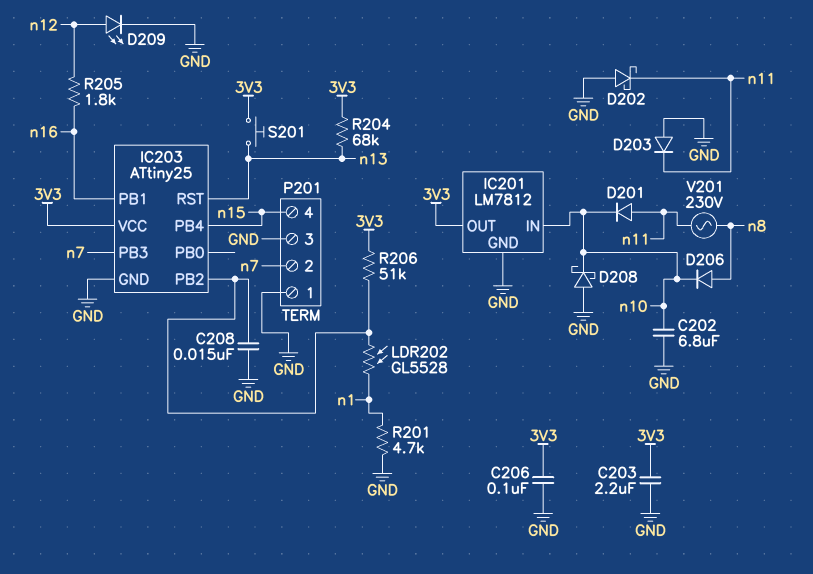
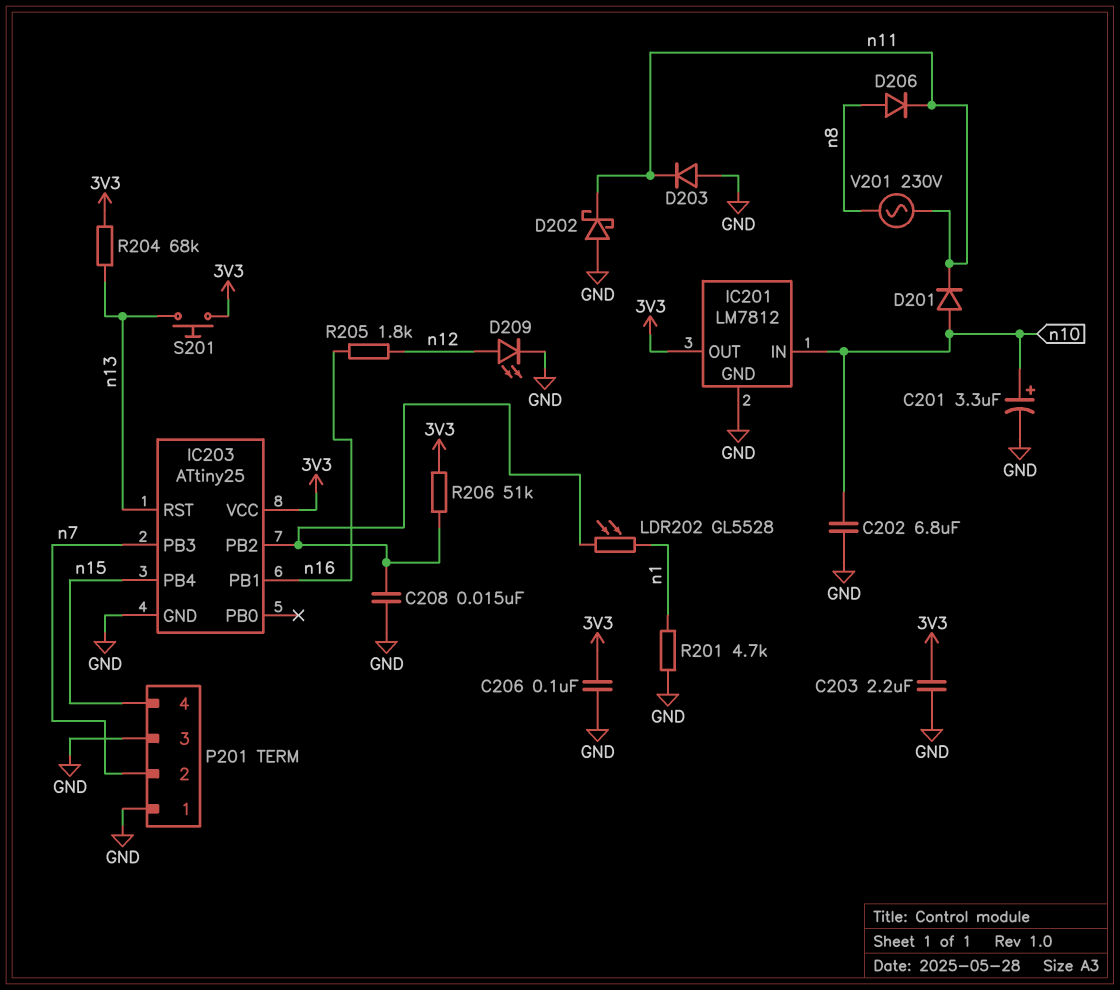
C201: none -> 3.3uF (plus n10, minus GND)
D201: diode (A n11, K n10) -> diode (A n10, K n11)
D206: diode (A n8, K n10) -> diode (A n8, K n11)
D208: schottky (A GND, K n10) -> none

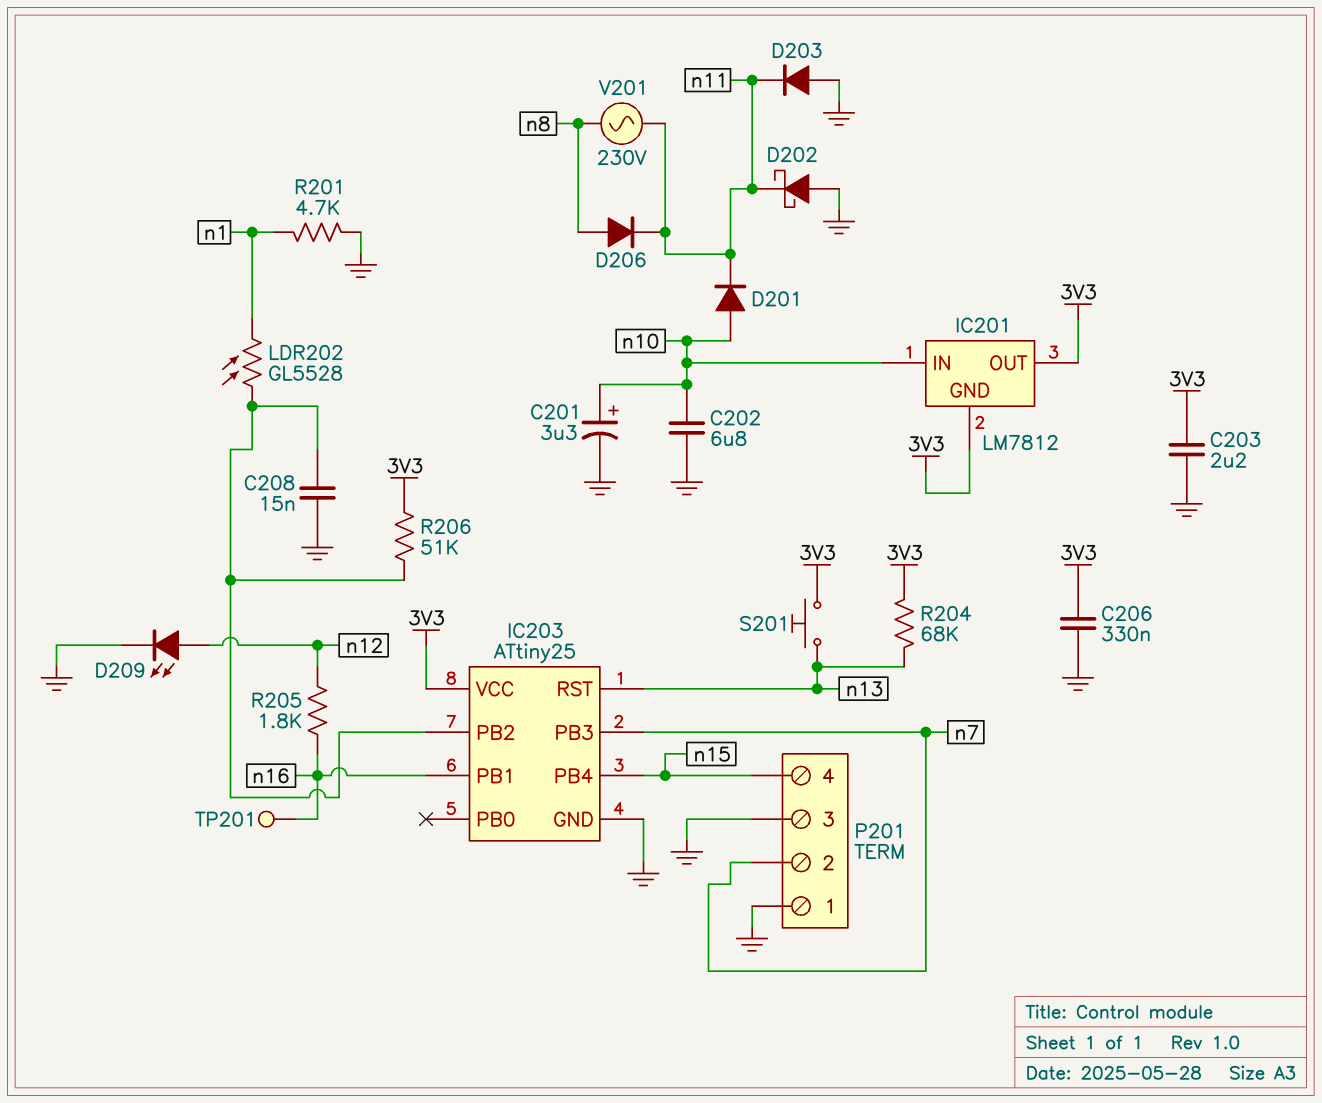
C206: 100nF (3V3, GND) -> 330nF (3V3, GND)
IC201 pin GND: GND -> 3V3
TP201: none -> test point (n16)

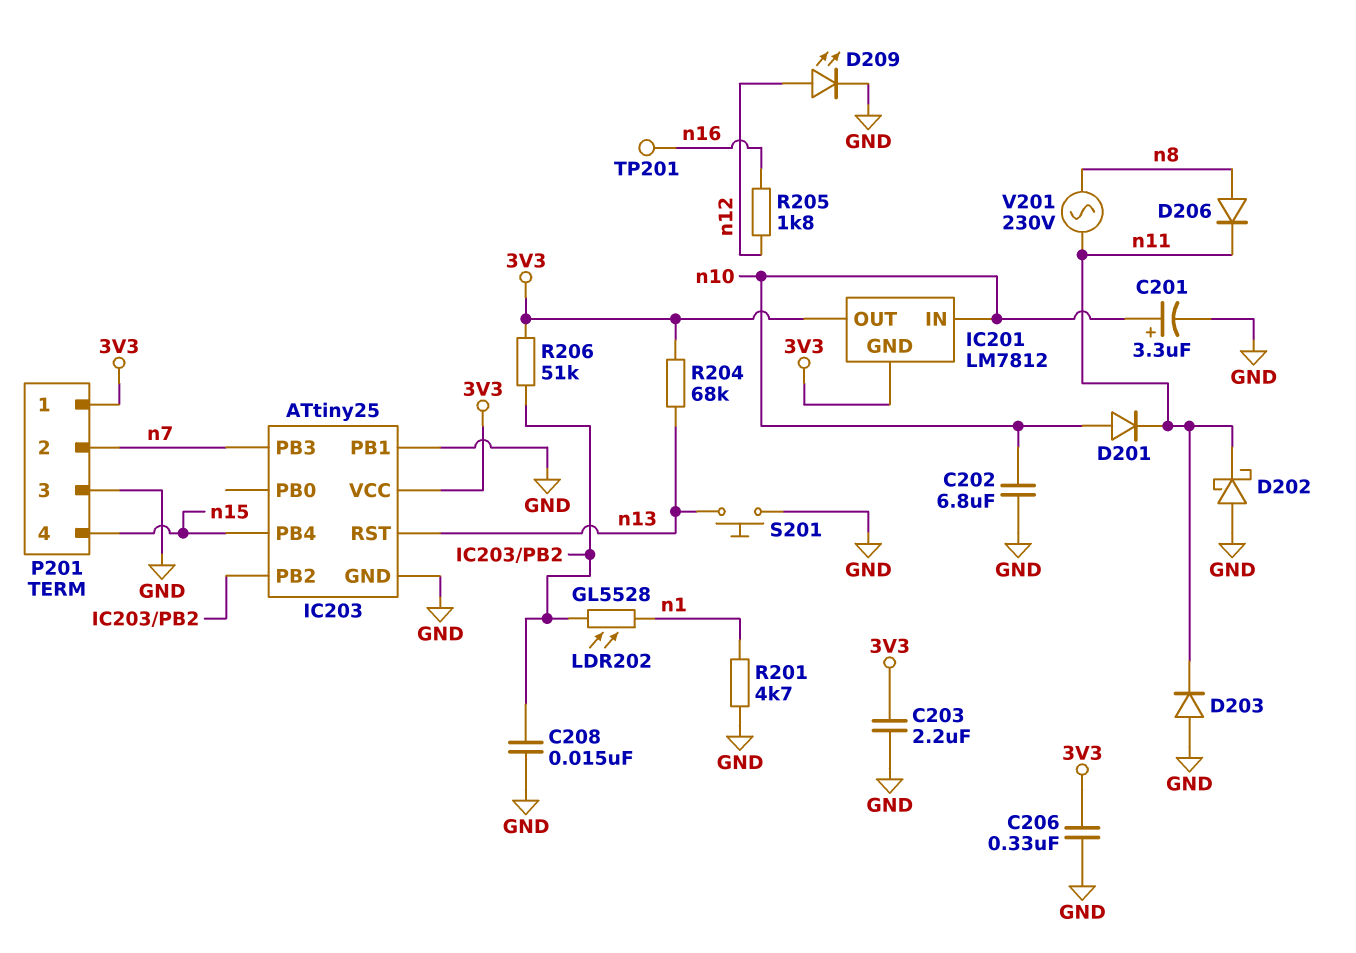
IC203 pin PB1: n16 -> GND
P201 pin 1: GND -> 3V3
S201: button (3V3, n13) -> button (GND, n13)

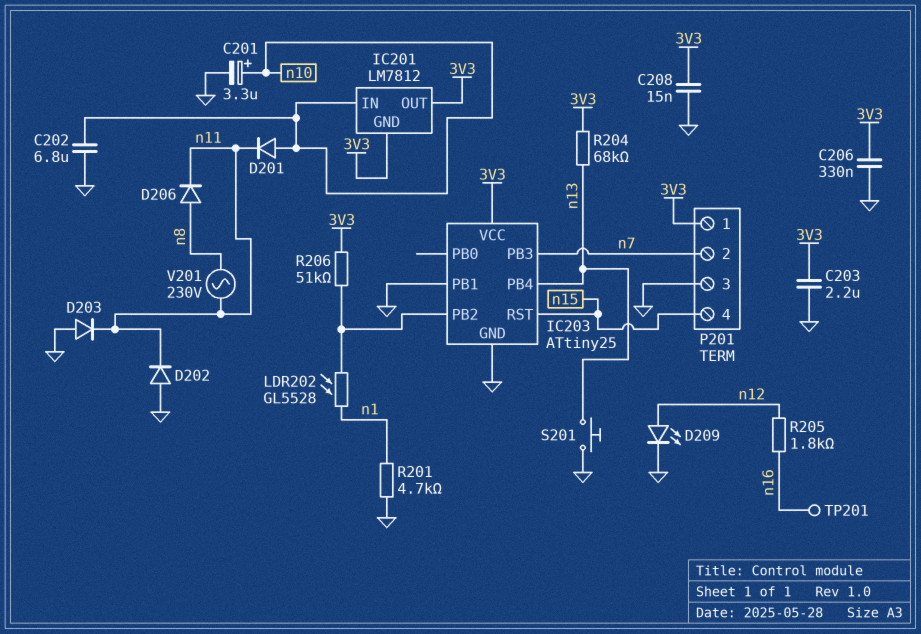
C208: 15nF (GND, IC203/PB2) -> 15nF (3V3, GND)
D202: schottky (A GND, K n11) -> diode (A GND, K n11)
IC203 pin PB4: n15 -> n13
IC203 pin RST: n13 -> n15

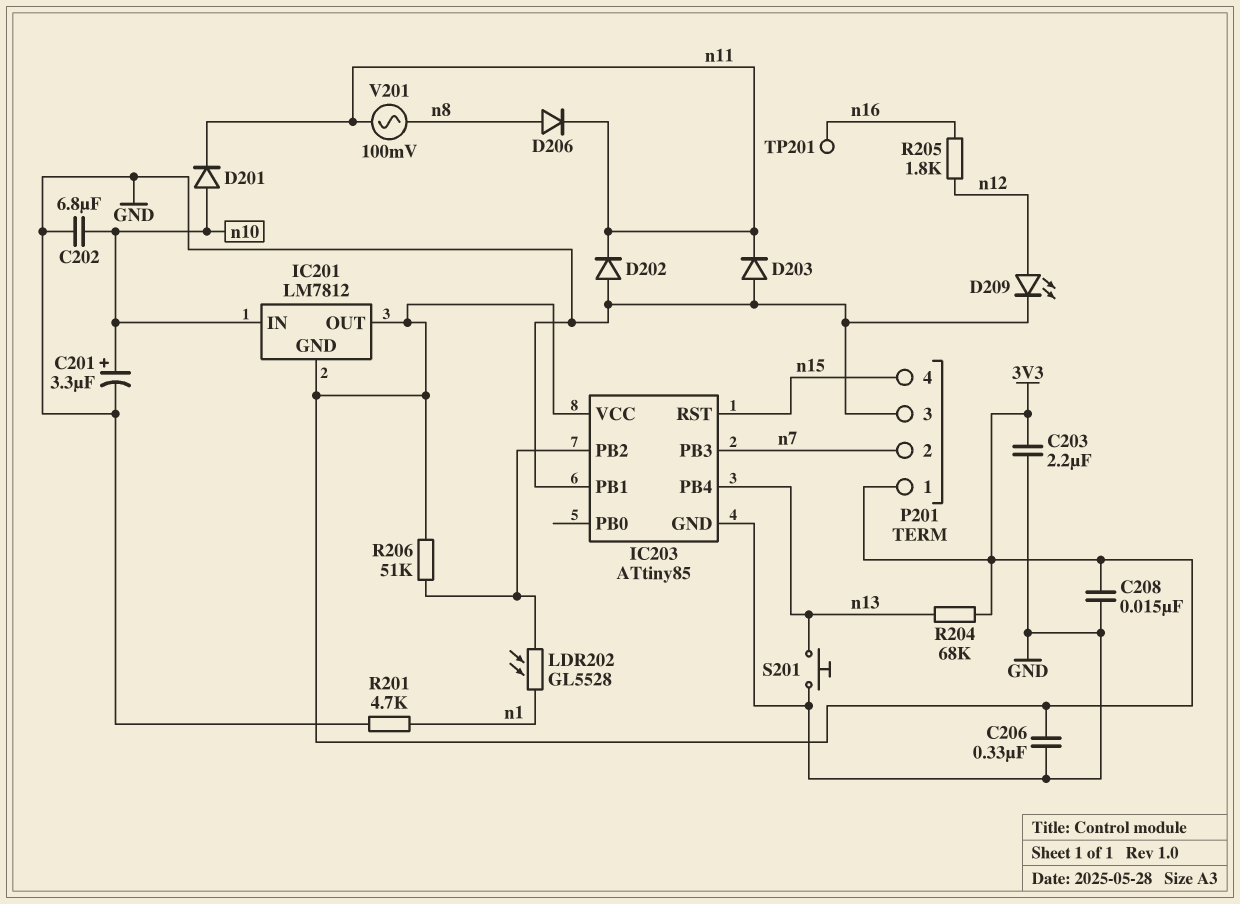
IC203: ATtiny25 -> ATtiny85
V201: AC 230V (n8, n11) -> AC 100mV (n8, n11)

